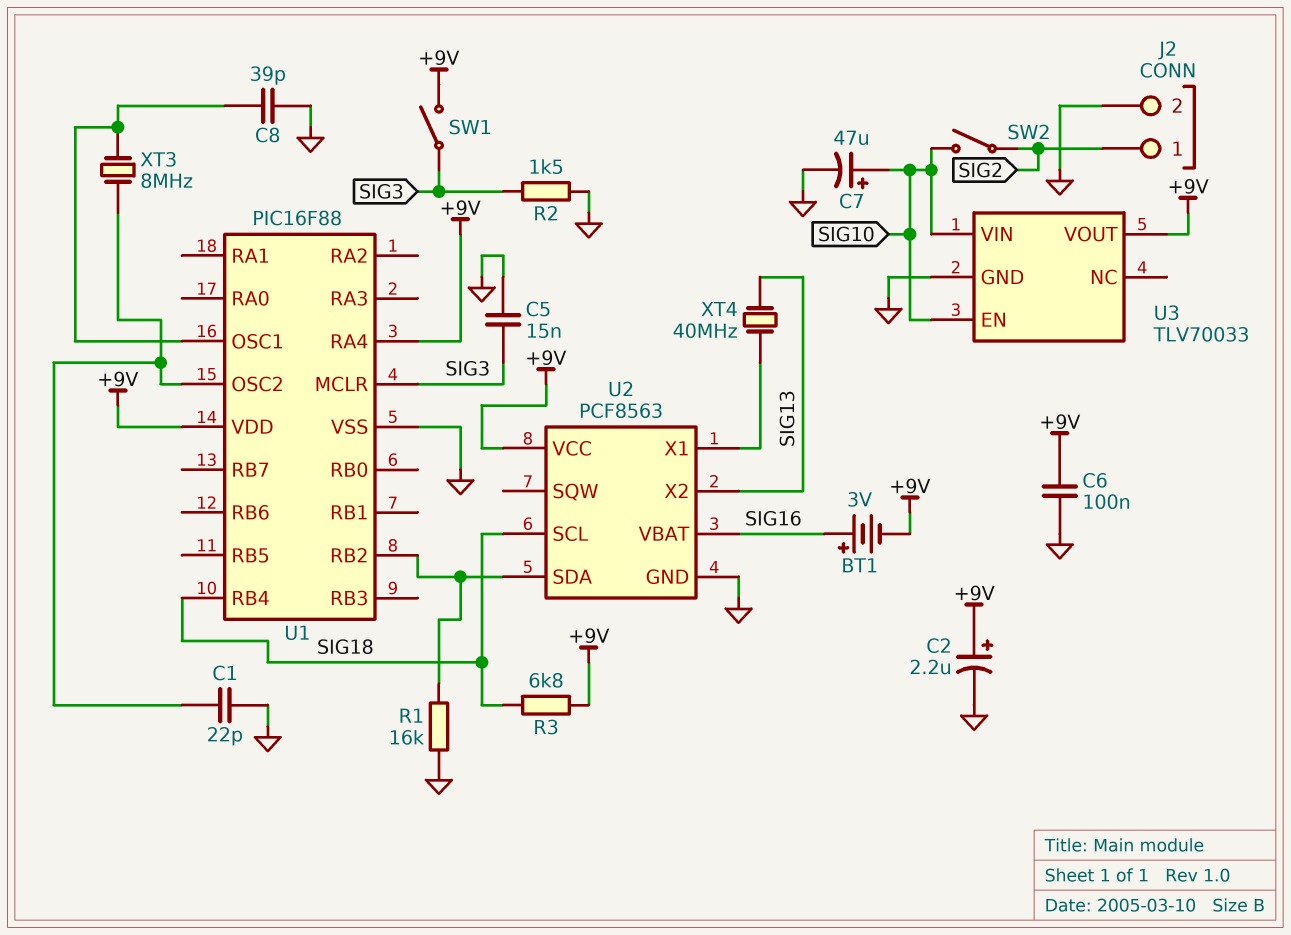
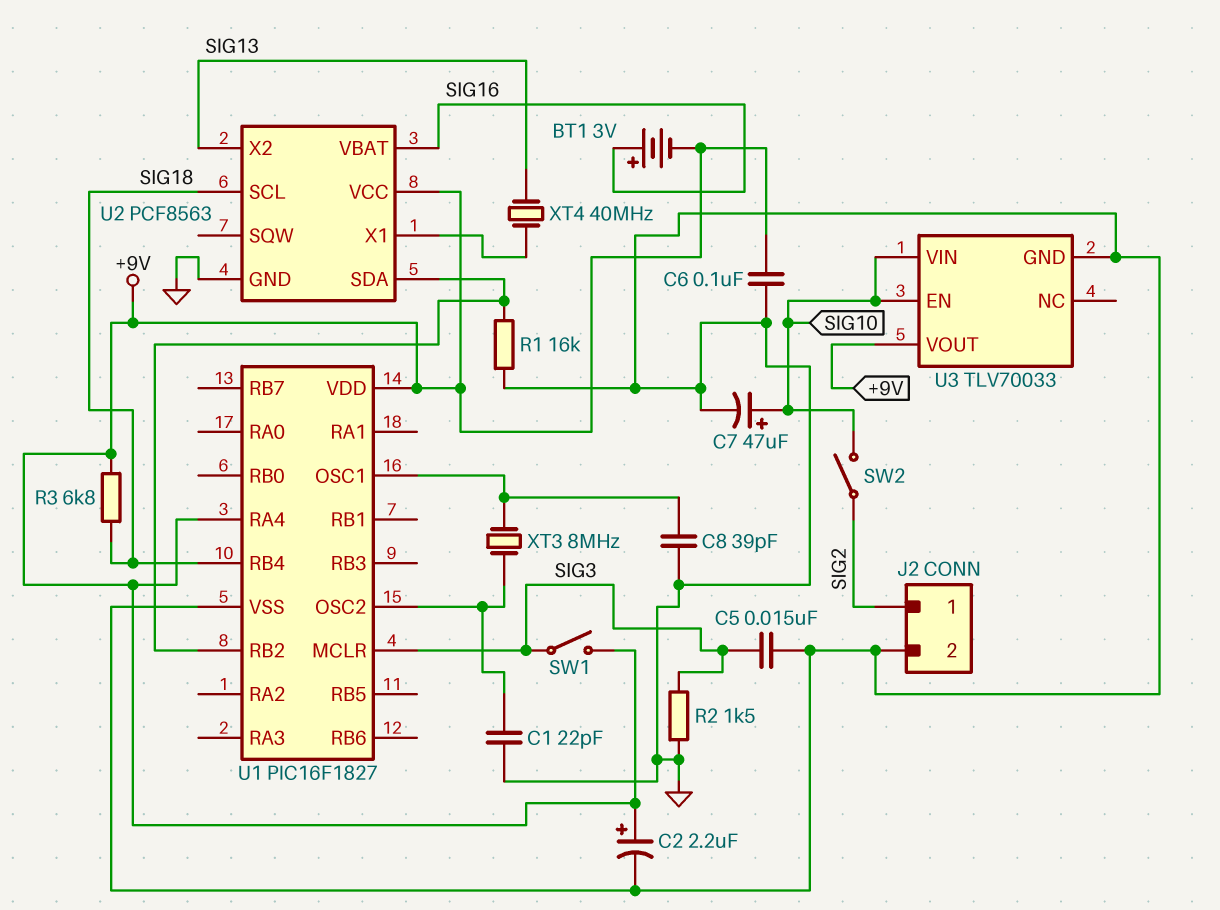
U1: PIC16F88 -> PIC16F1827

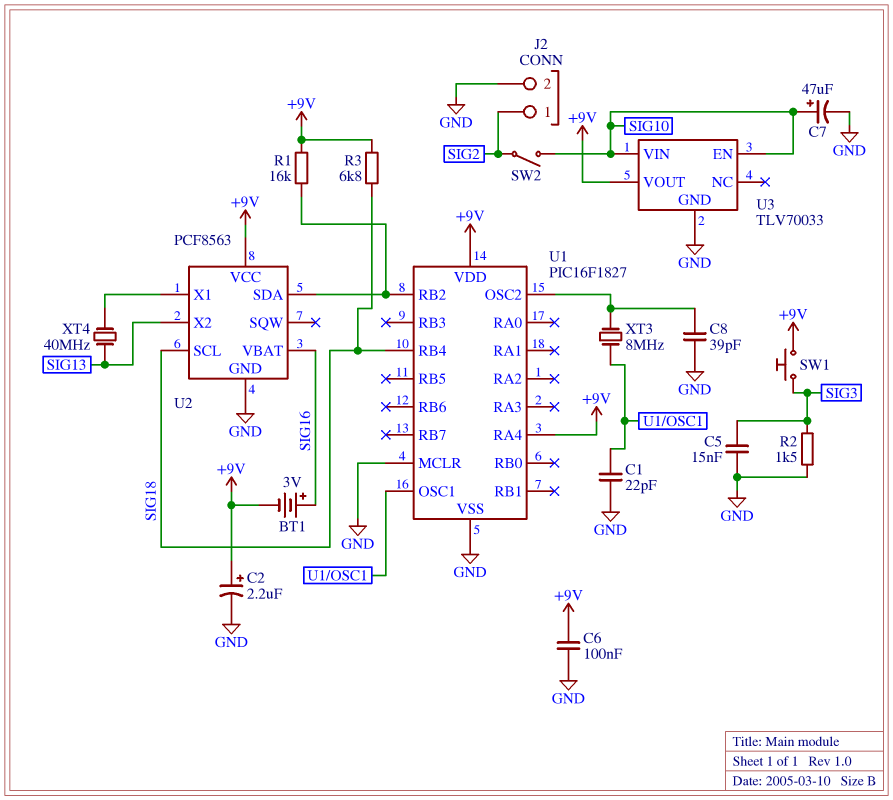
C1: 22pF (GND, U1/OSC2) -> 22pF (GND, U1/OSC1)
C8: 39pF (GND, U1/OSC1) -> 39pF (GND, U1/OSC2)
R1: 16k (GND, U1/RB2) -> 16k (+9V, U1/RB2)
SW1: switch (+9V, SIG3) -> button (+9V, SIG3)
U1 pin MCLR: SIG3 -> GND

